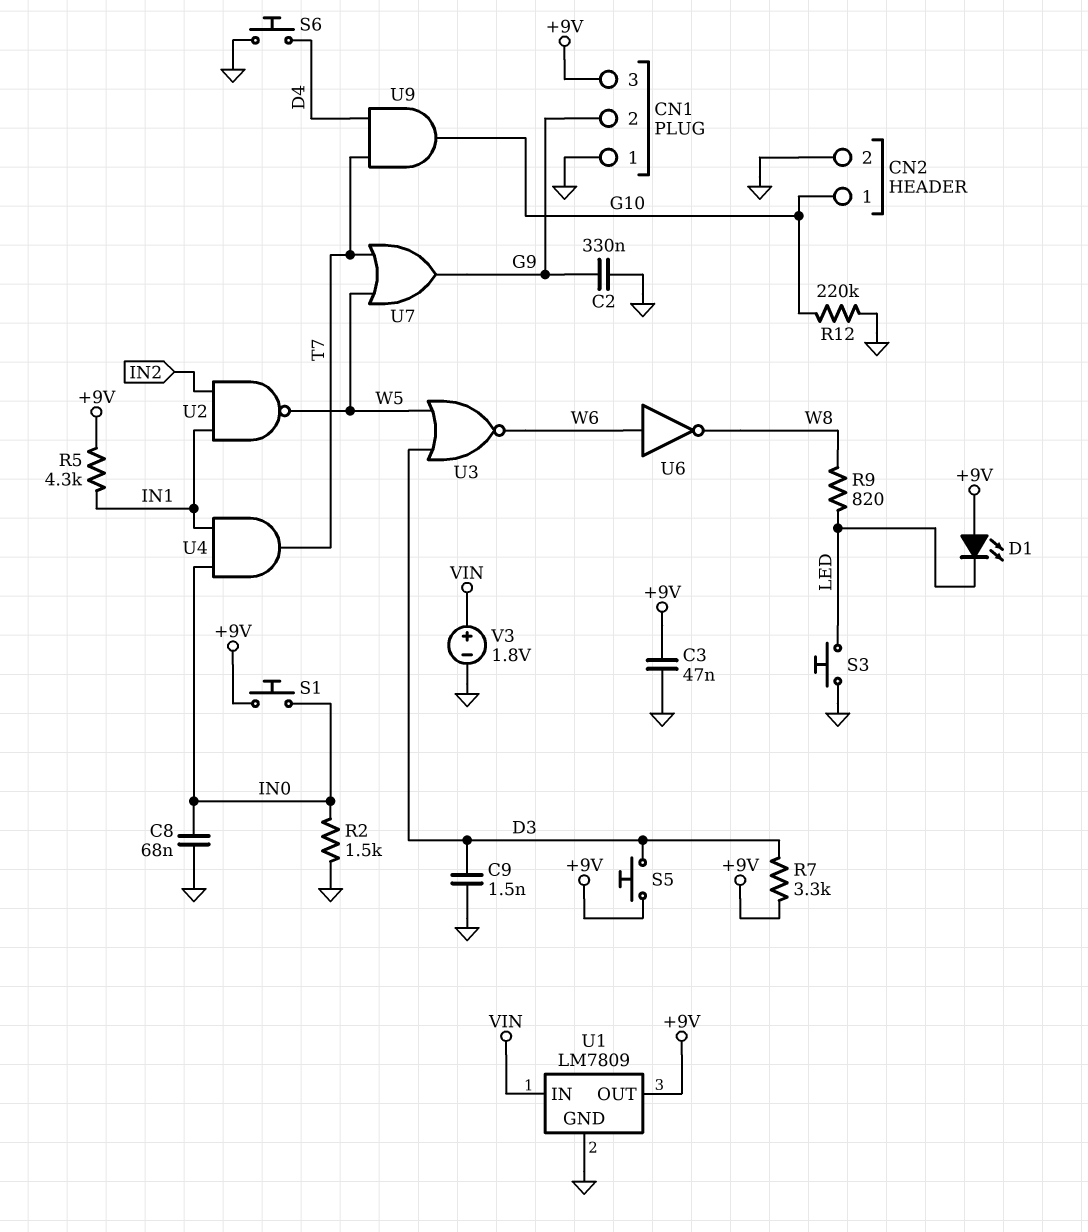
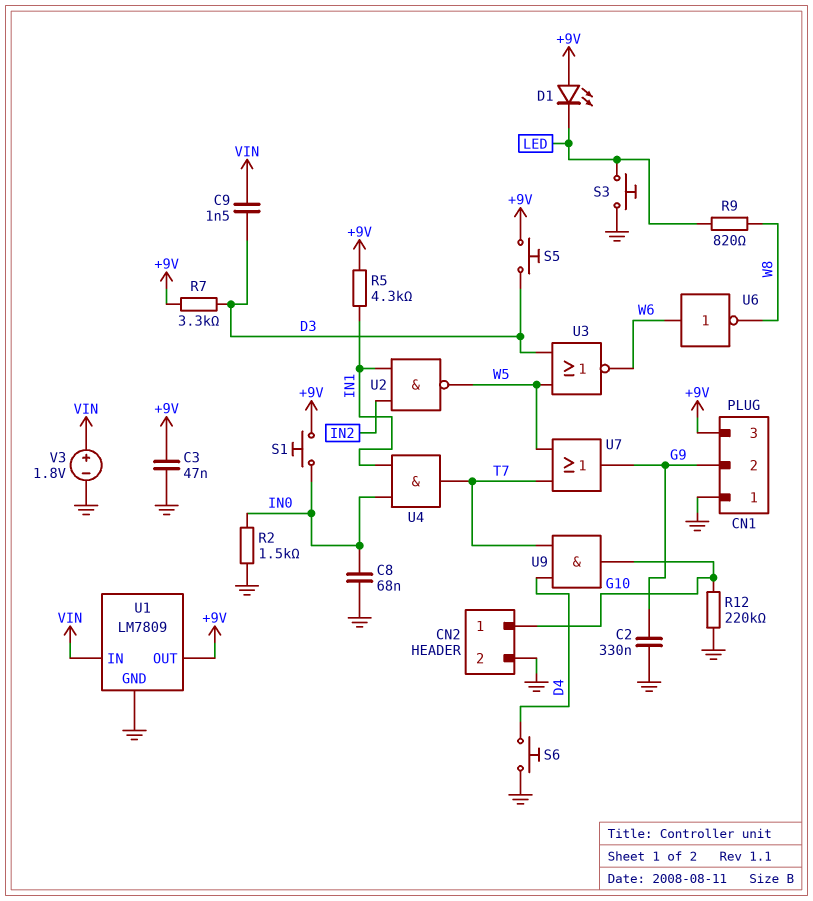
C9: 1.5nF (D3, GND) -> 1.5nF (D3, VIN)

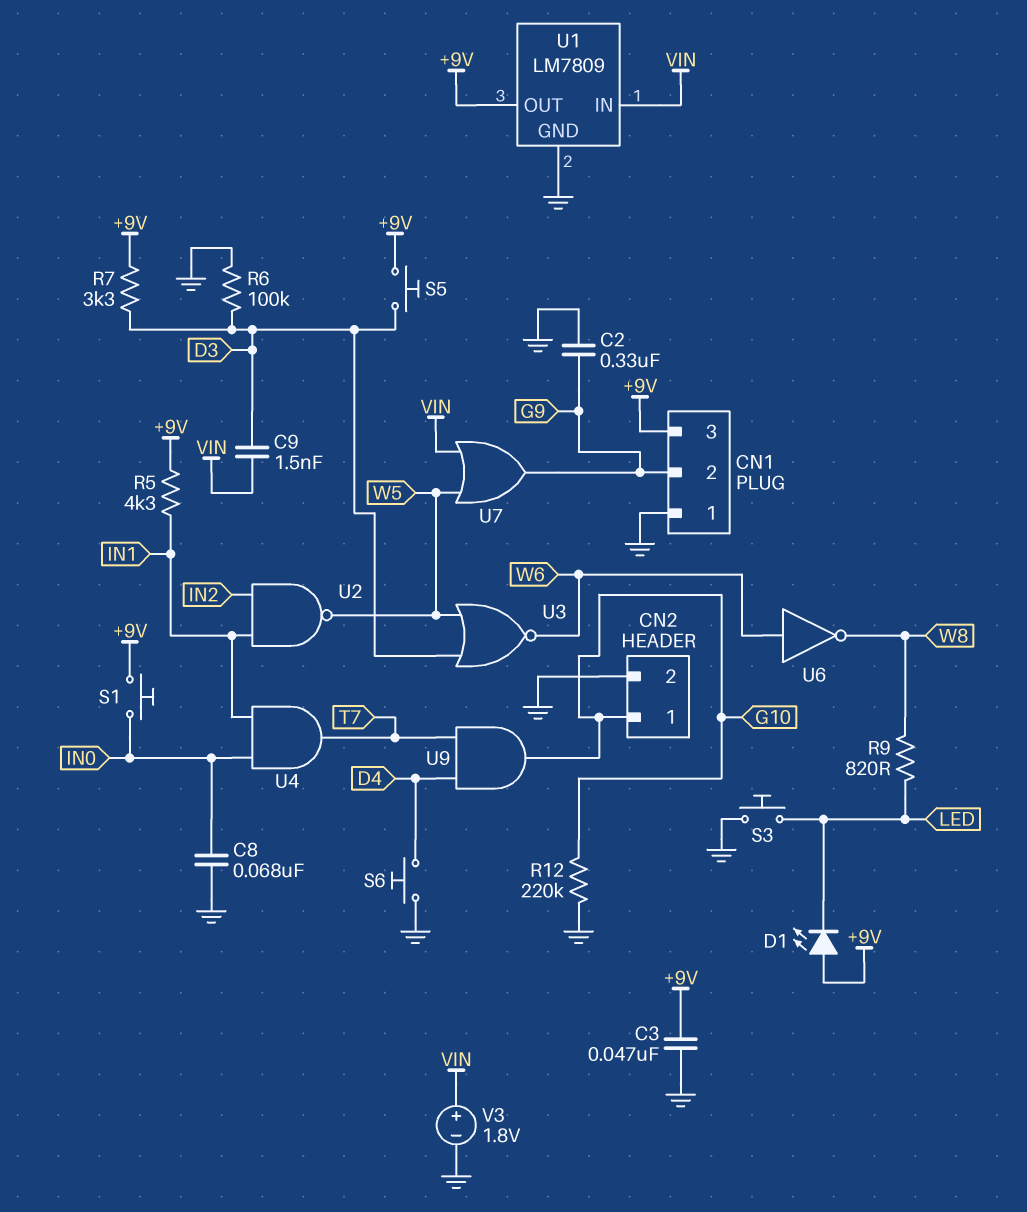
R2: 1.5k (GND, IN0) -> none
R6: none -> 100k (D3, GND)
U7: OR (in T7, in W5, out G9) -> OR (in VIN, in W5, out G9)

